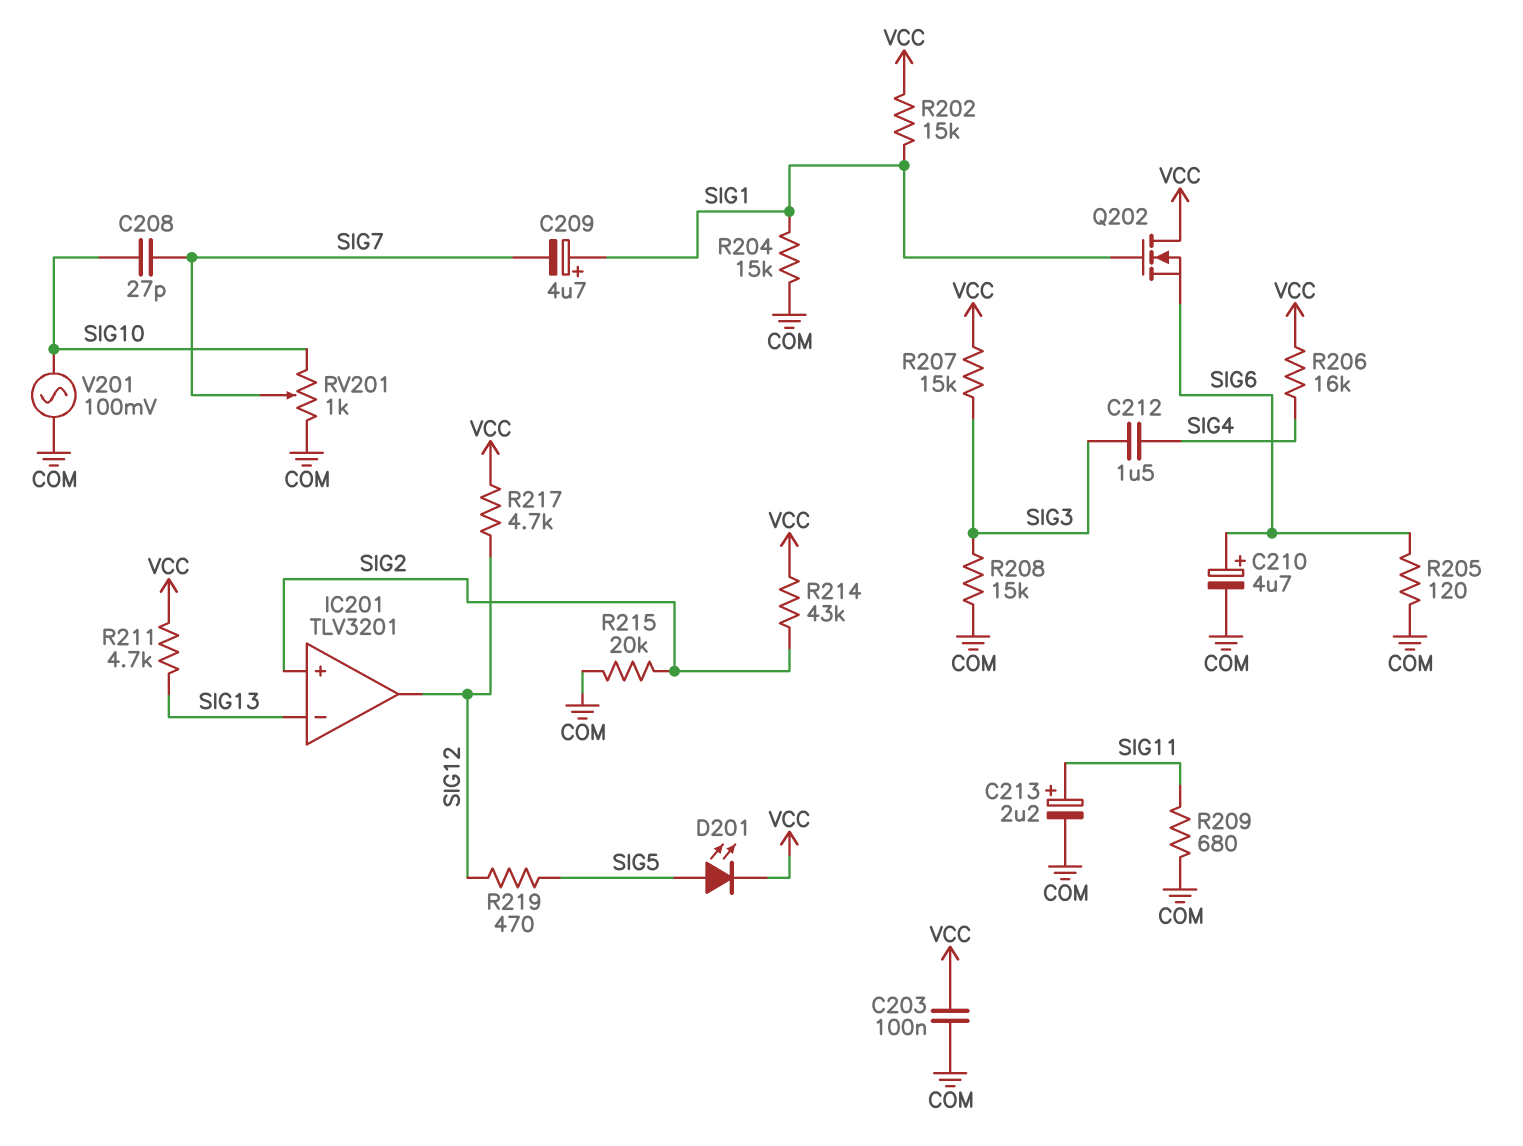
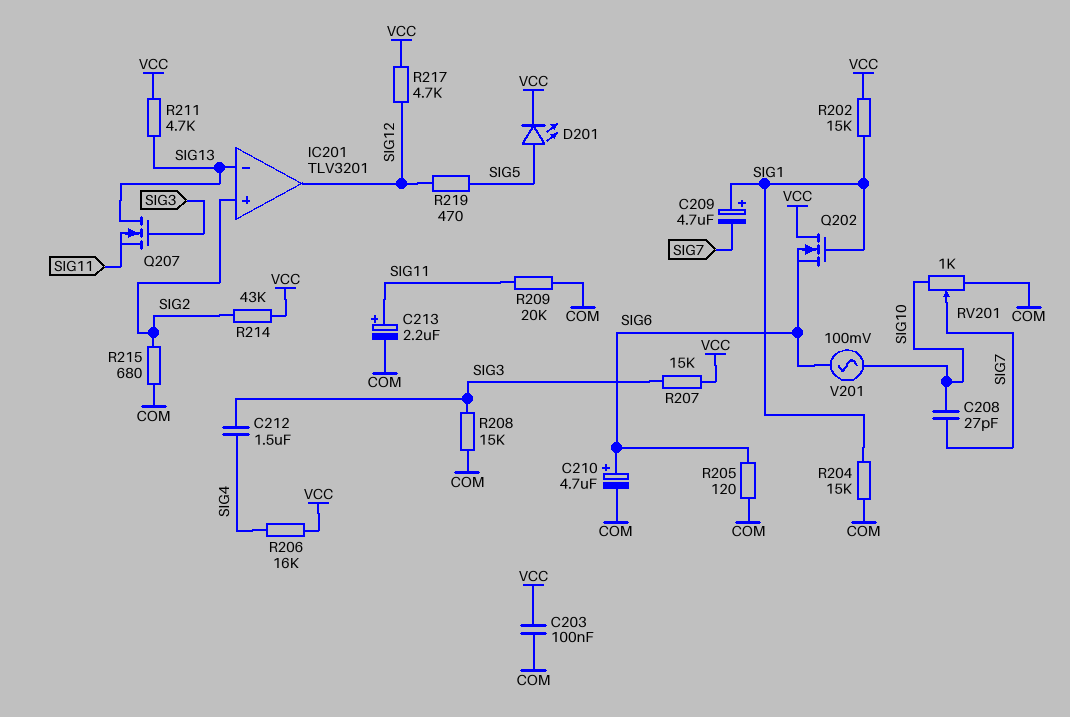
Q207: none -> NMOS (G SIG3, D SIG13, S SIG11)
R209: 680 (COM, SIG11) -> 20k (COM, SIG11)
R215: 20k (COM, SIG2) -> 680 (COM, SIG2)
V201: AC 100mV (COM, SIG10) -> AC 100mV (SIG6, SIG10)

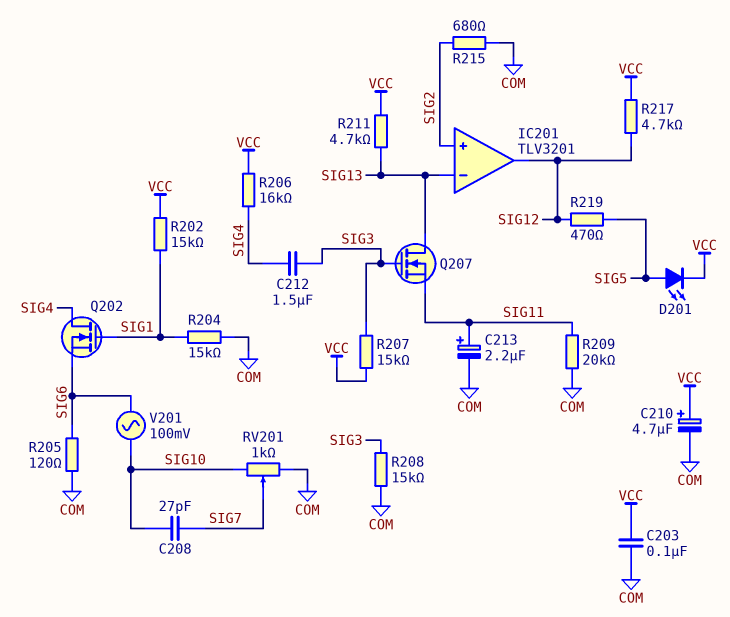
C209: 4.7uF (plus SIG1, minus SIG7) -> none
C210: 4.7uF (plus SIG6, minus COM) -> 4.7uF (plus VCC, minus COM)
Q202: NMOS (G SIG1, D VCC, S SIG6) -> NMOS (G SIG1, D SIG4, S SIG6)
R214: 43k (SIG2, VCC) -> none

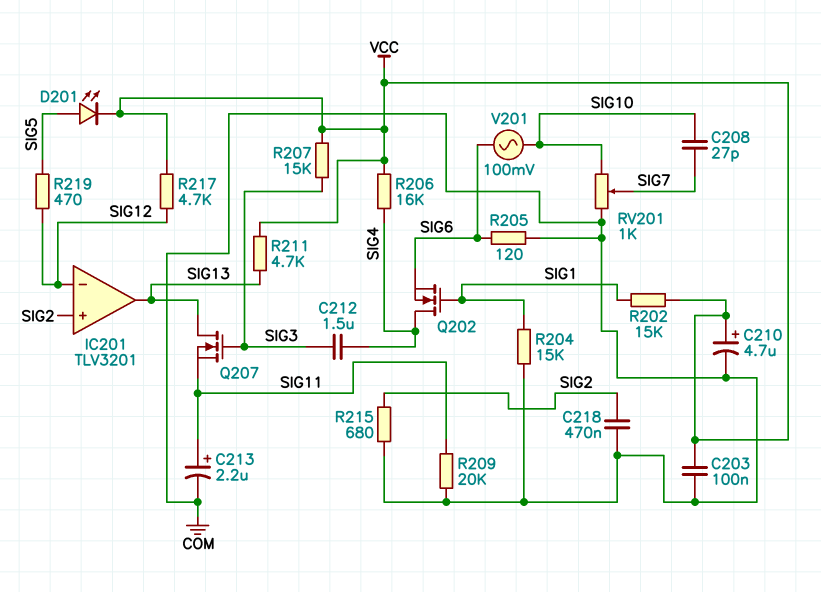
C218: none -> 470nF (COM, SIG2)
IC201 pin in-: SIG13 -> SIG12
IC201 pin out: SIG12 -> SIG13
R208: 15k (COM, SIG3) -> none

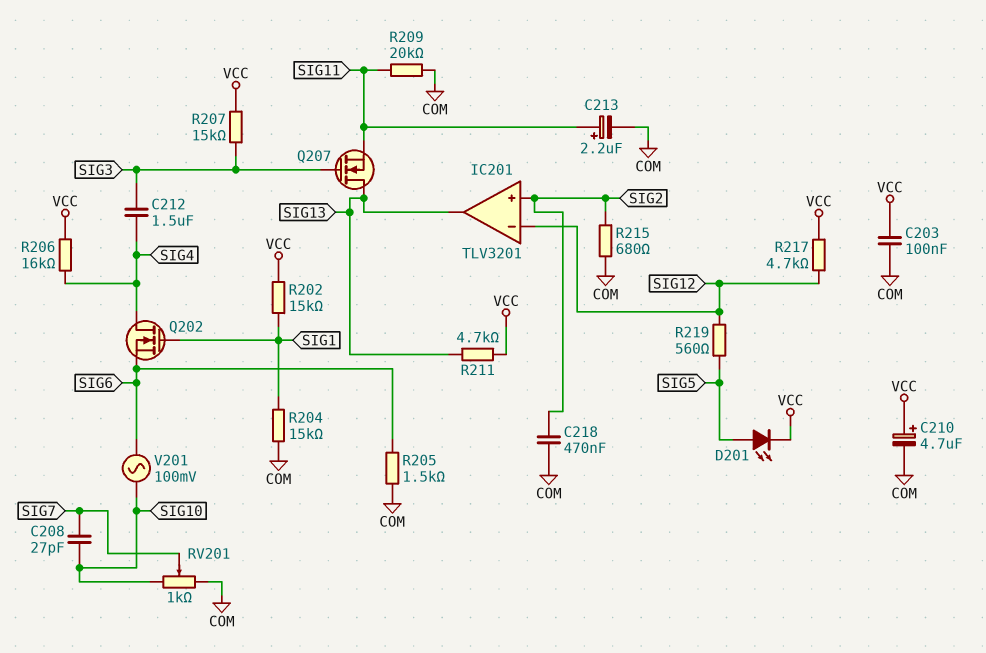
R205: 120 (COM, SIG6) -> 1.5k (COM, SIG6)
R219: 470 (SIG5, SIG12) -> 560 (SIG5, SIG12)

